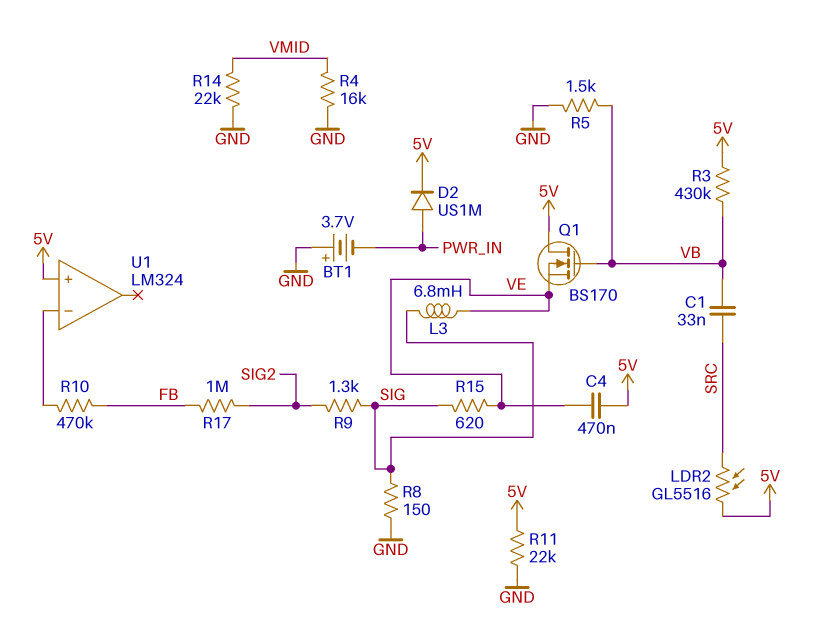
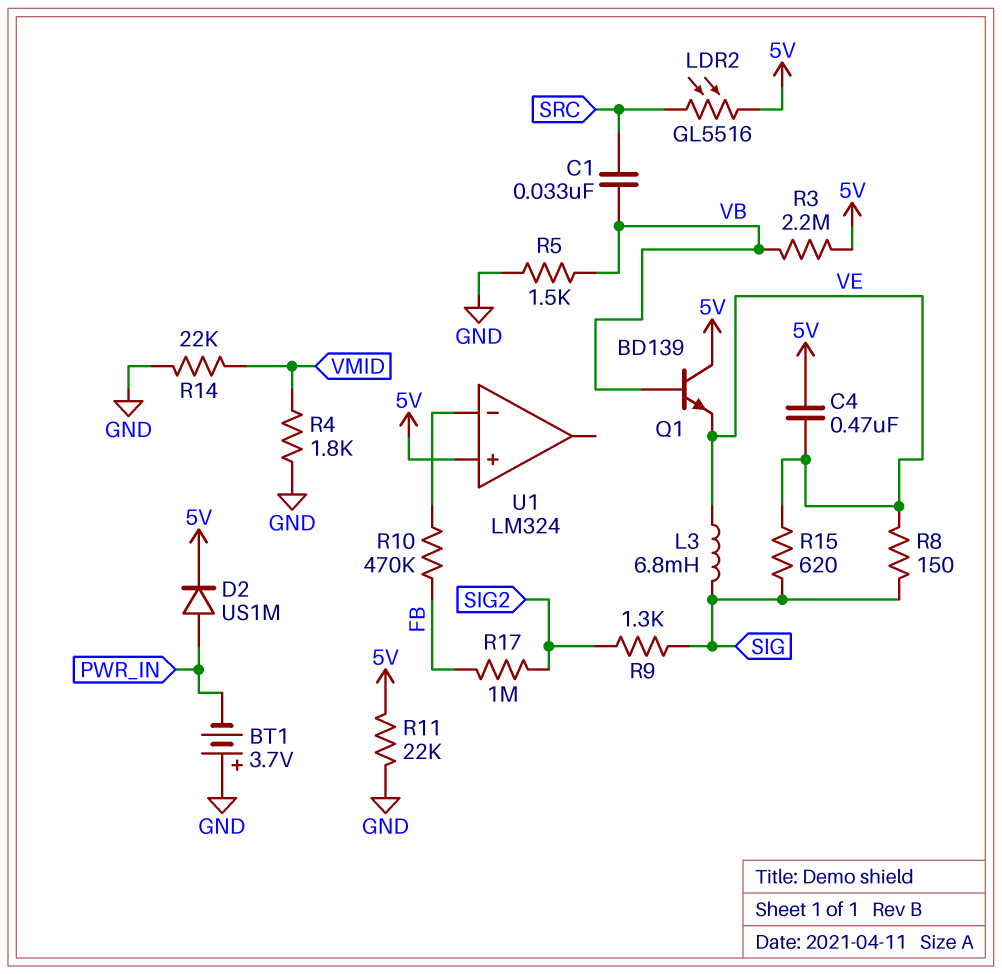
Q1: NMOS BS170 (G VB, D 5V, S VE) -> NPN BD139 (B VB, C 5V, E VE)
R3: 430k (5V, VB) -> 2.2M (5V, VB)
R4: 16k (GND, VMID) -> 1.8k (GND, VMID)
R8: 150 (GND, SIG) -> 150 (SIG, VE)

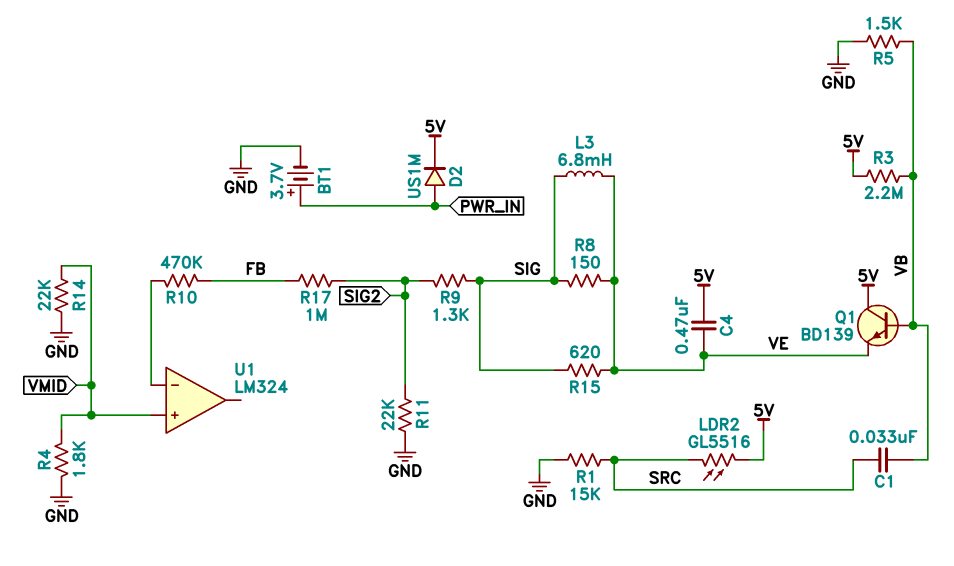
BT1: 3.7V (plus GND, minus PWR_IN) -> 3.7V (plus PWR_IN, minus GND)
R1: none -> 15k (GND, SRC)
R11: 22k (5V, GND) -> 22k (GND, SIG2)
U1 pin in+: 5V -> VMID

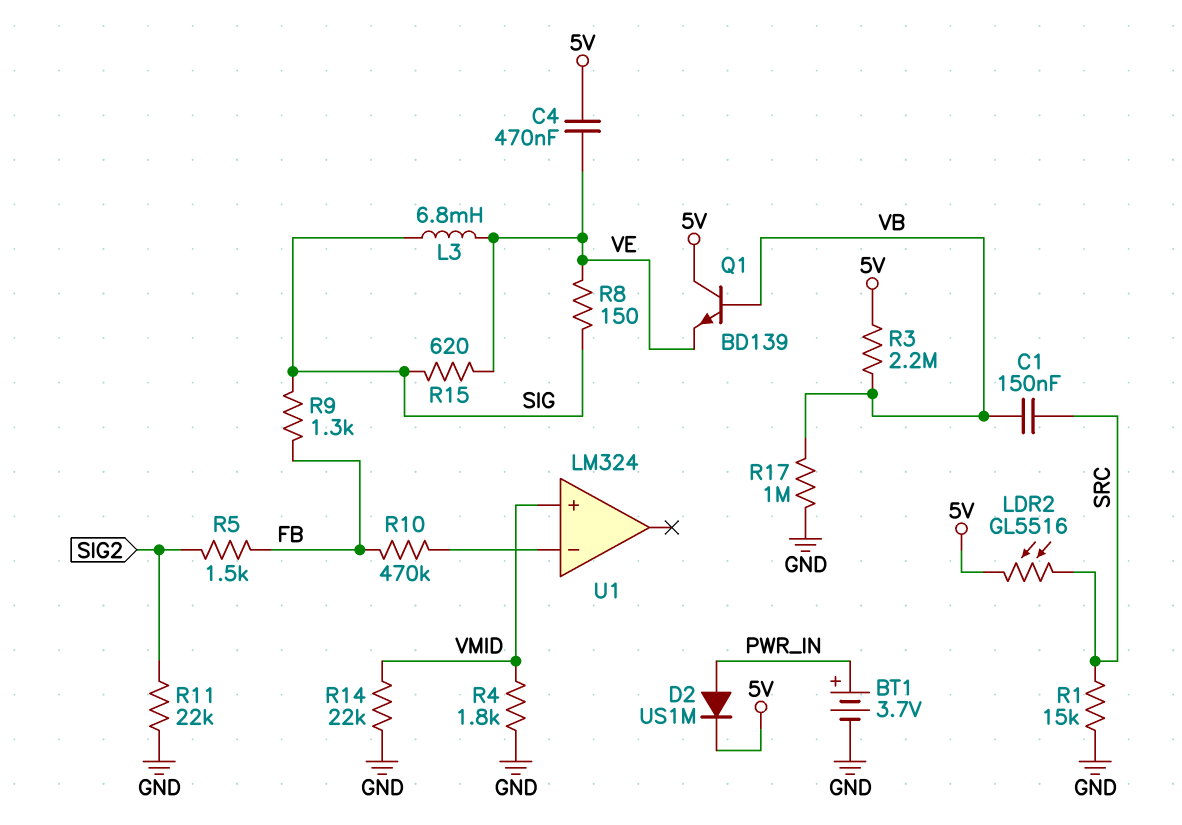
C1: 33nF (SRC, VB) -> 150nF (SRC, VB)
R5: 1.5k (GND, VB) -> 1.5k (FB, SIG2)
R9: 1.3k (SIG, SIG2) -> 1.3k (FB, SIG)
R17: 1M (FB, SIG2) -> 1M (GND, VB)

